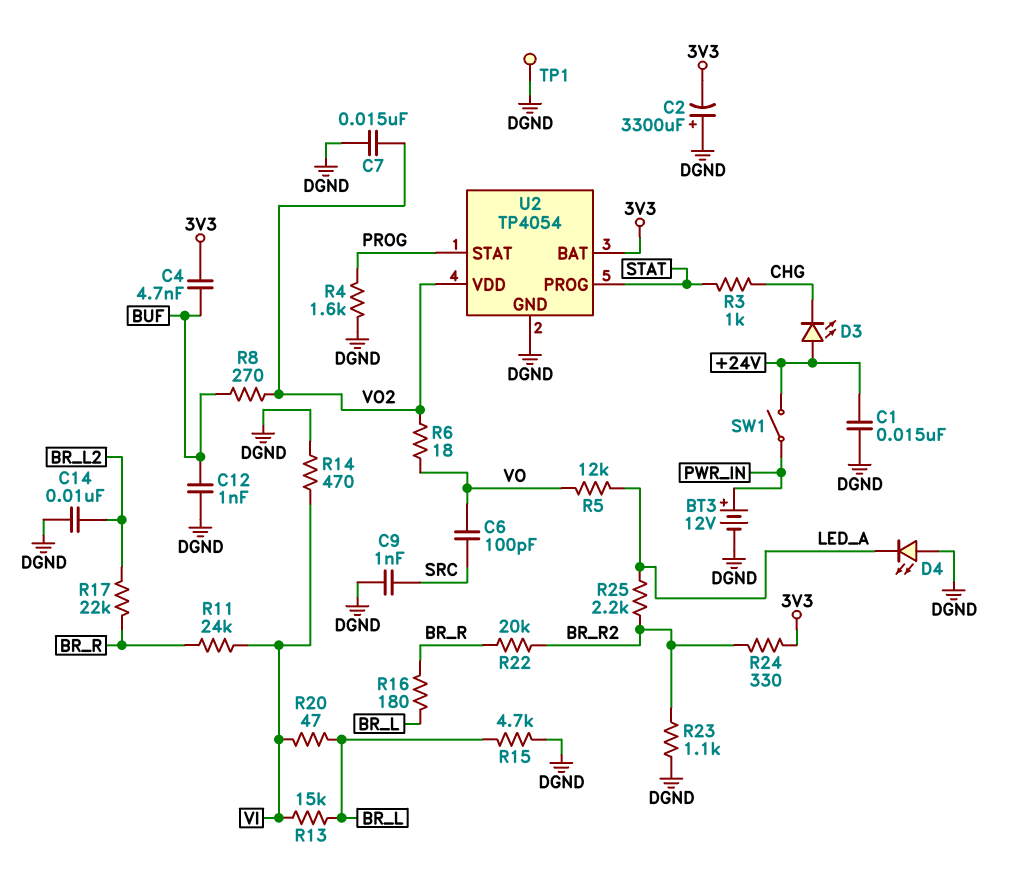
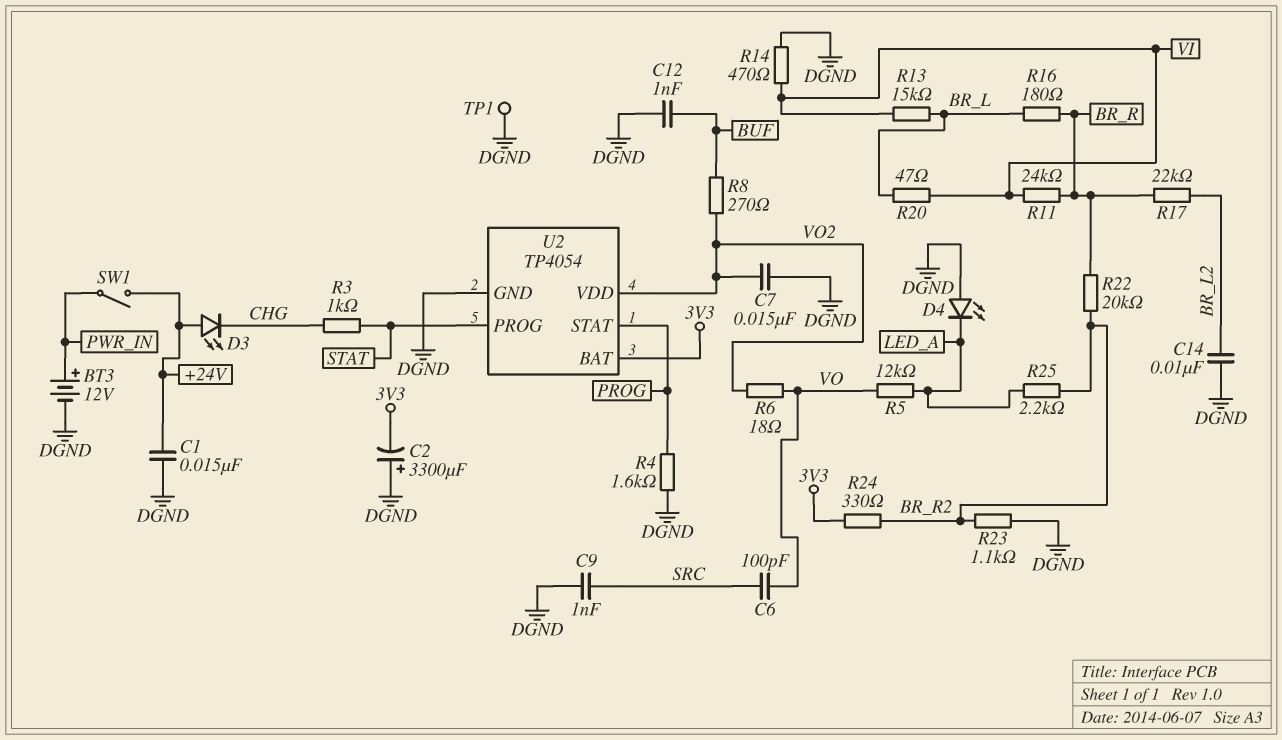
C4: 4.7nF (3V3, BUF) -> none
R15: 4.7k (BR_L, DGND) -> none

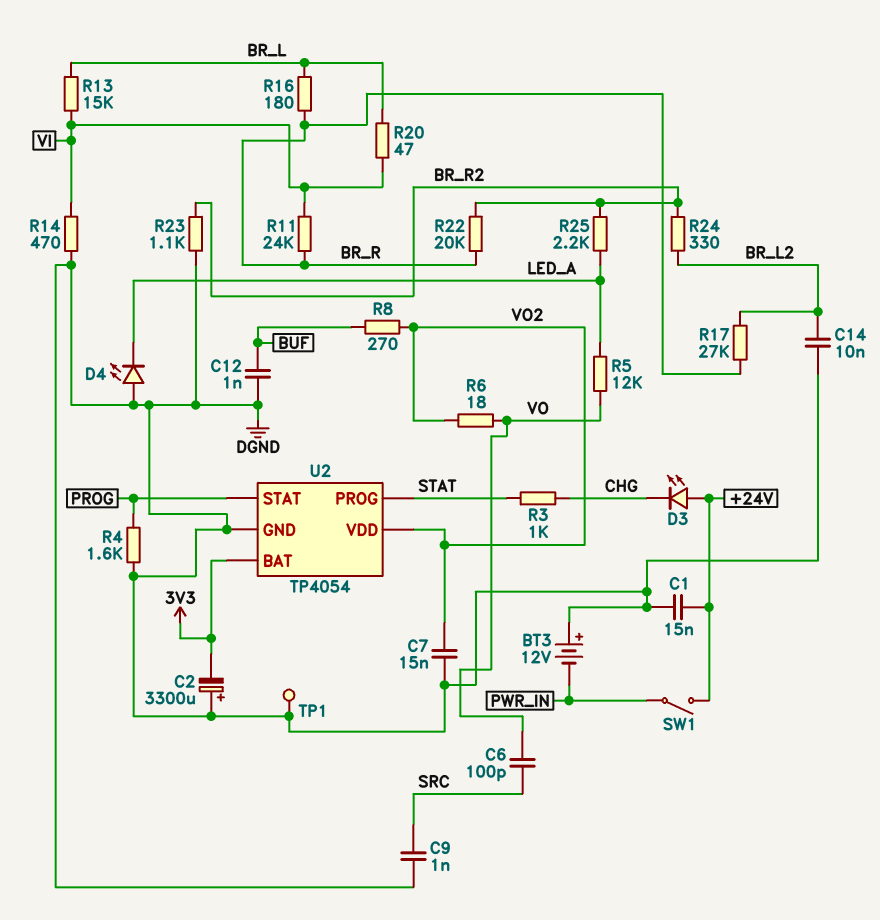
BT3: 12V (plus PWR_IN, minus DGND) -> 12V (plus DGND, minus PWR_IN)
R17: 22k (BR_L2, BR_R) -> 27k (BR_L2, BR_R)
R24: 330 (3V3, BR_R2) -> 330 (BR_L2, BR_R2)

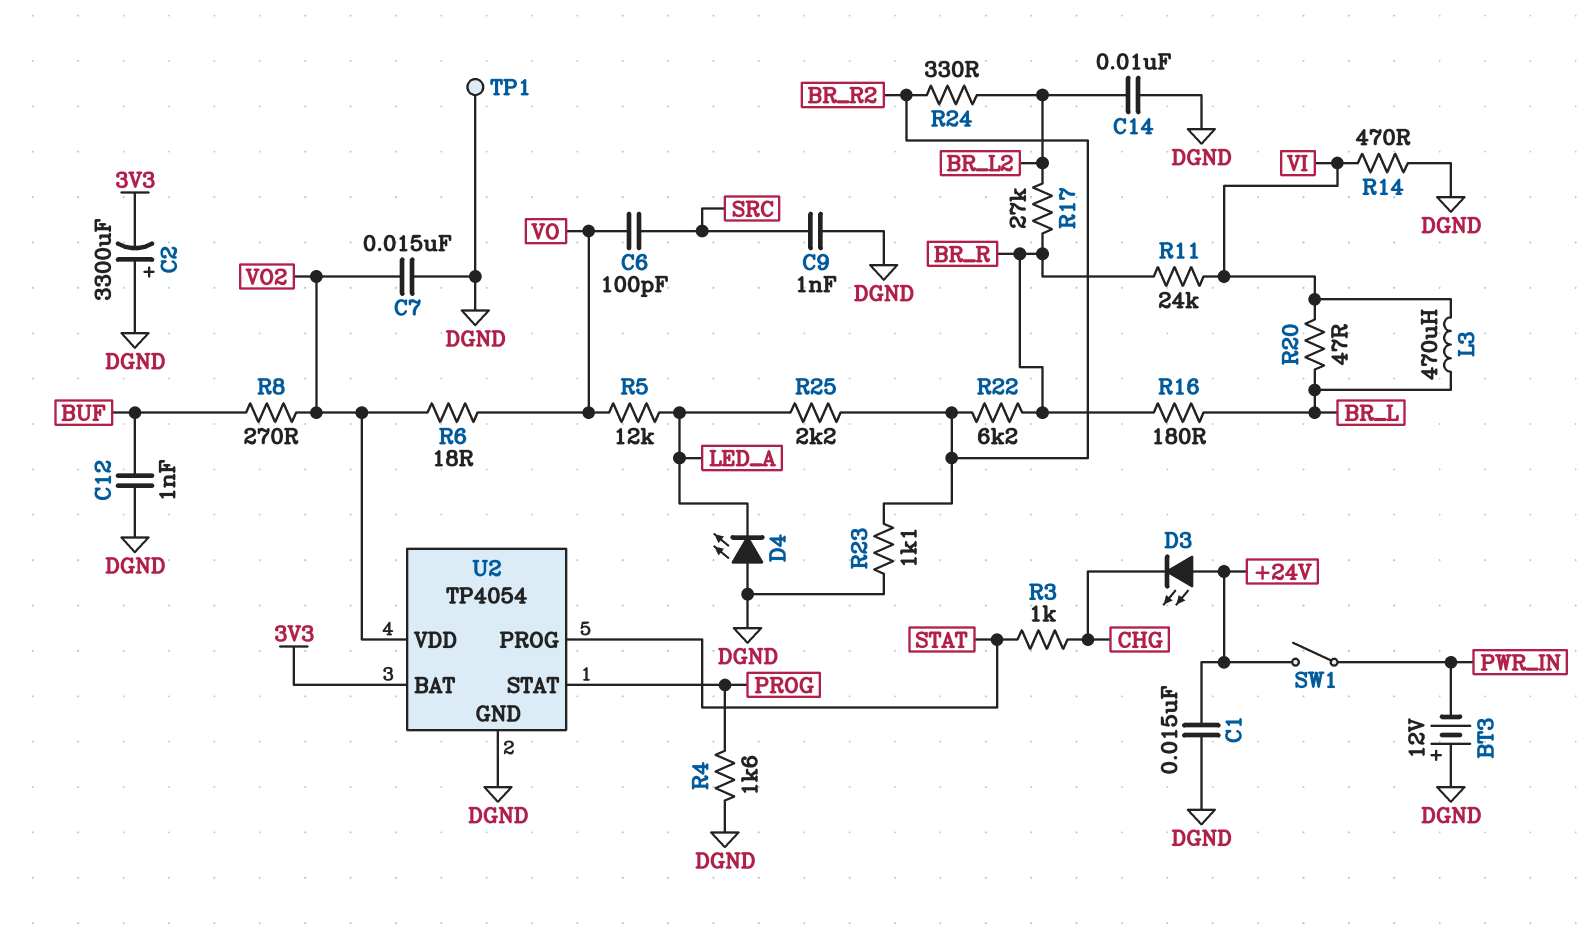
L3: none -> 470uH (BR_L, VI)
R13: 15k (BR_L, VI) -> none
R22: 20k (BR_R, BR_R2) -> 6.2k (BR_R, BR_R2)

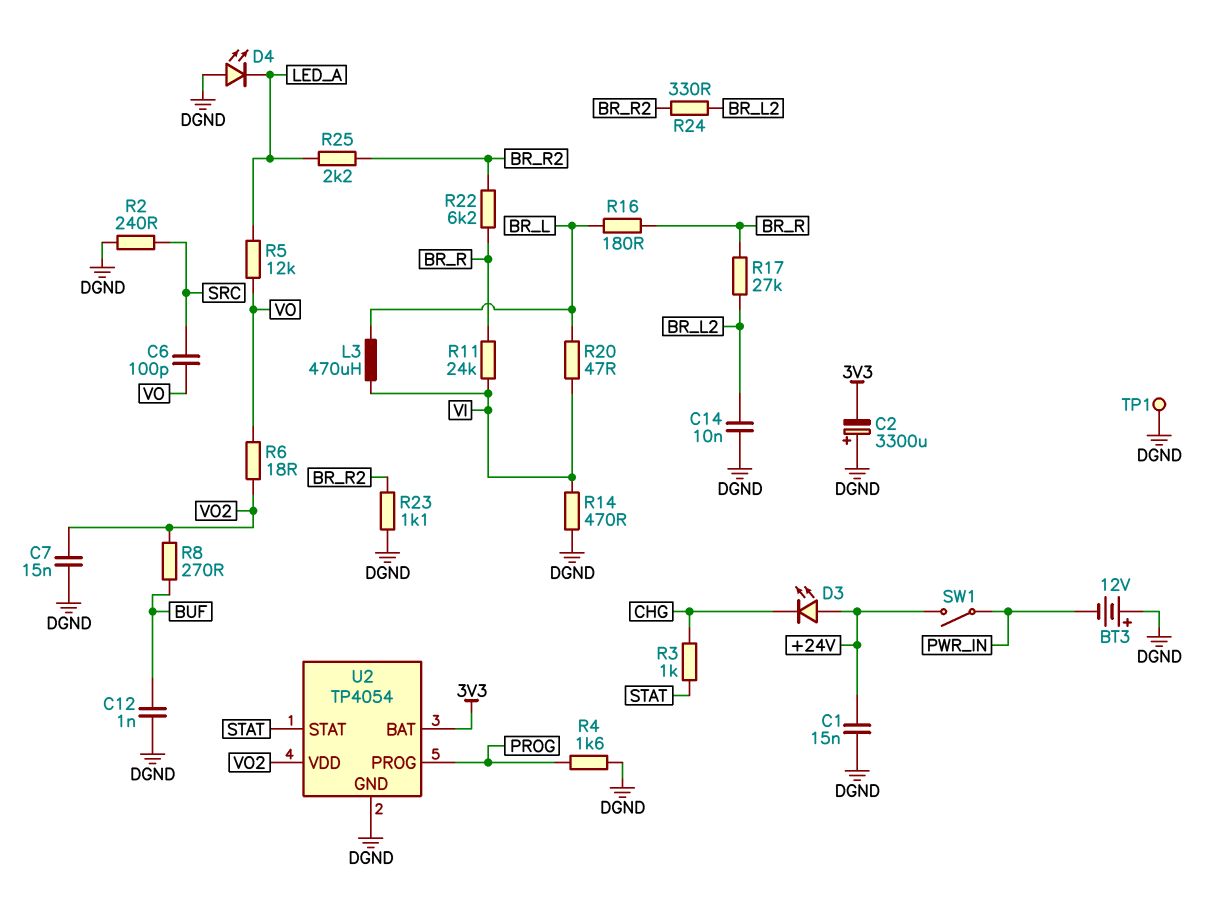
C9: 1nF (DGND, SRC) -> none
R2: none -> 240 (DGND, SRC)
U2 pin PROG: STAT -> PROG
U2 pin STAT: PROG -> STAT

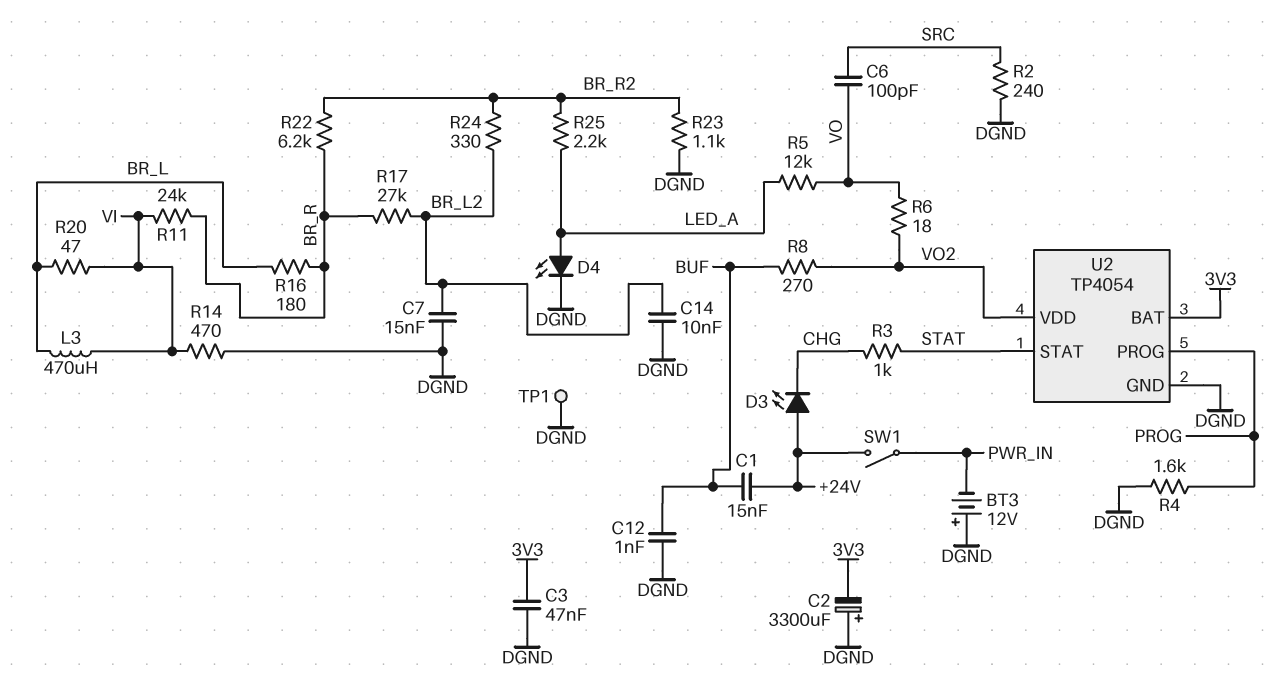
C1: 15nF (+24V, DGND) -> 15nF (+24V, BUF)
C3: none -> 47nF (3V3, DGND)
C7: 15nF (DGND, VO2) -> 15nF (BR_L2, DGND)
D4: LED (A DGND, K LED_A) -> LED (A LED_A, K DGND)

